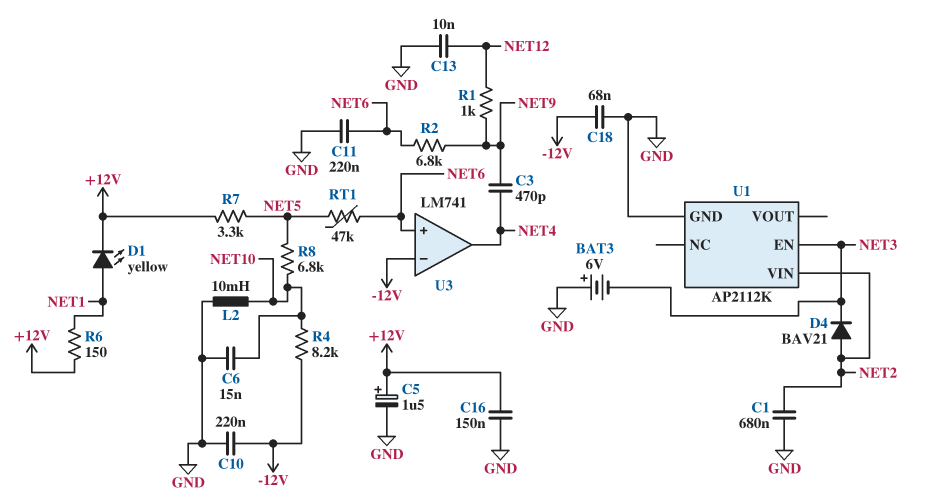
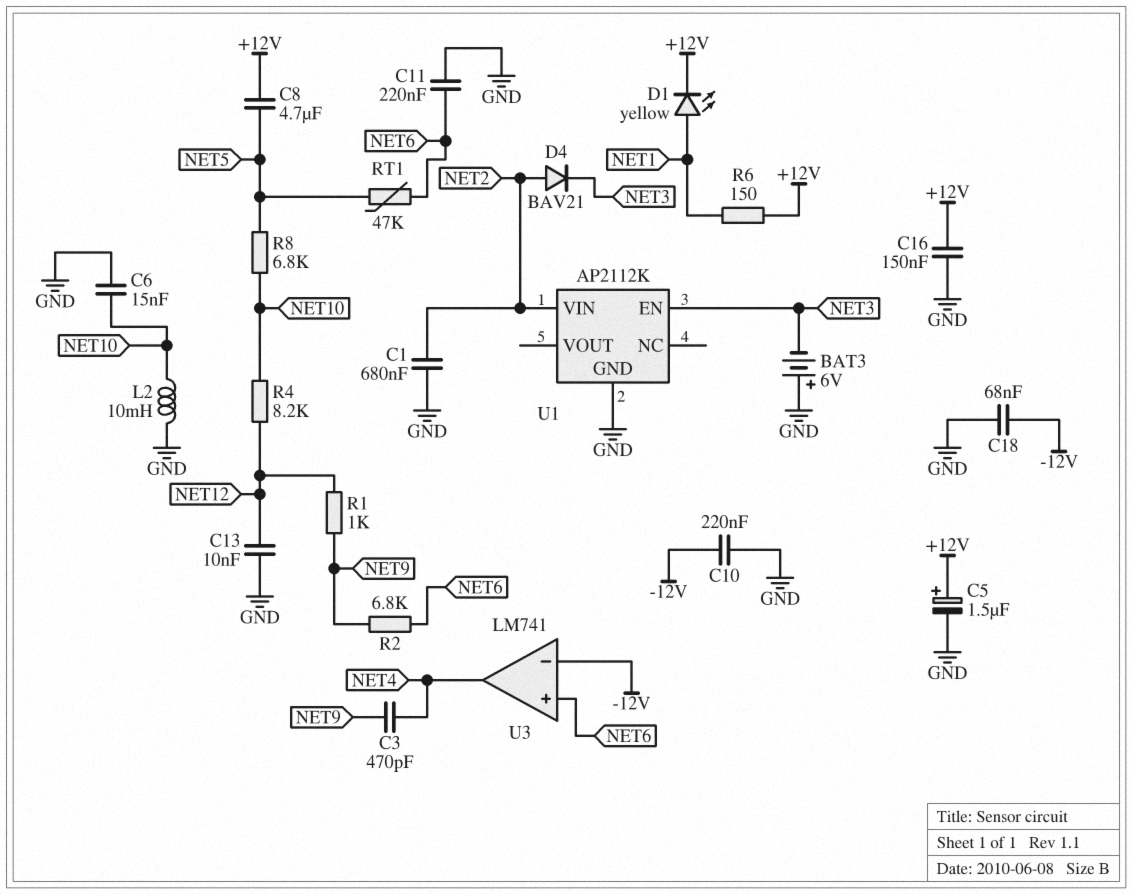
C8: none -> 4.7uF (+12V, NET5)
R4: 8.2k (-12V, NET10) -> 8.2k (NET10, NET12)
R7: 3.3k (+12V, NET5) -> none

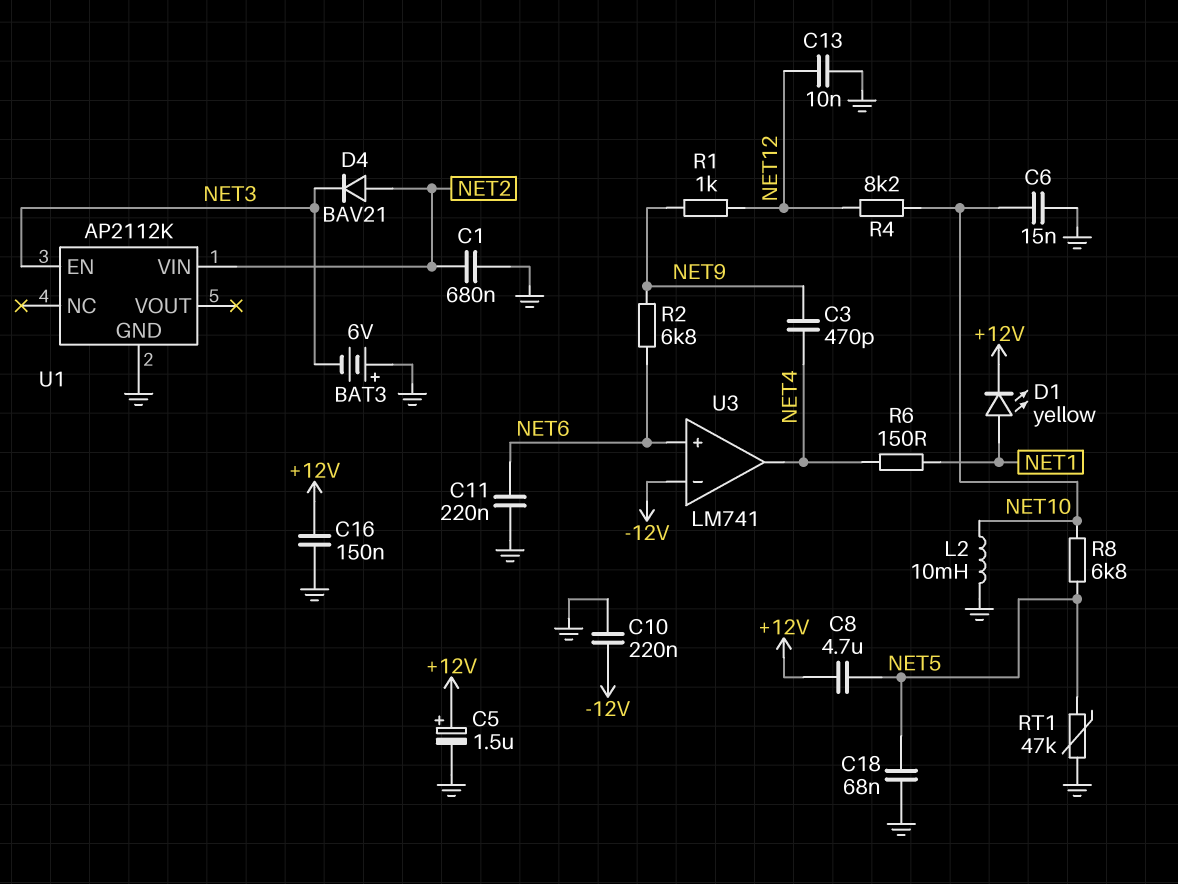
C18: 68nF (-12V, GND) -> 68nF (GND, NET5)
R6: 150 (+12V, NET1) -> 150 (NET1, NET4)
RT1: 47k (NET5, NET6) -> 47k (GND, NET5)

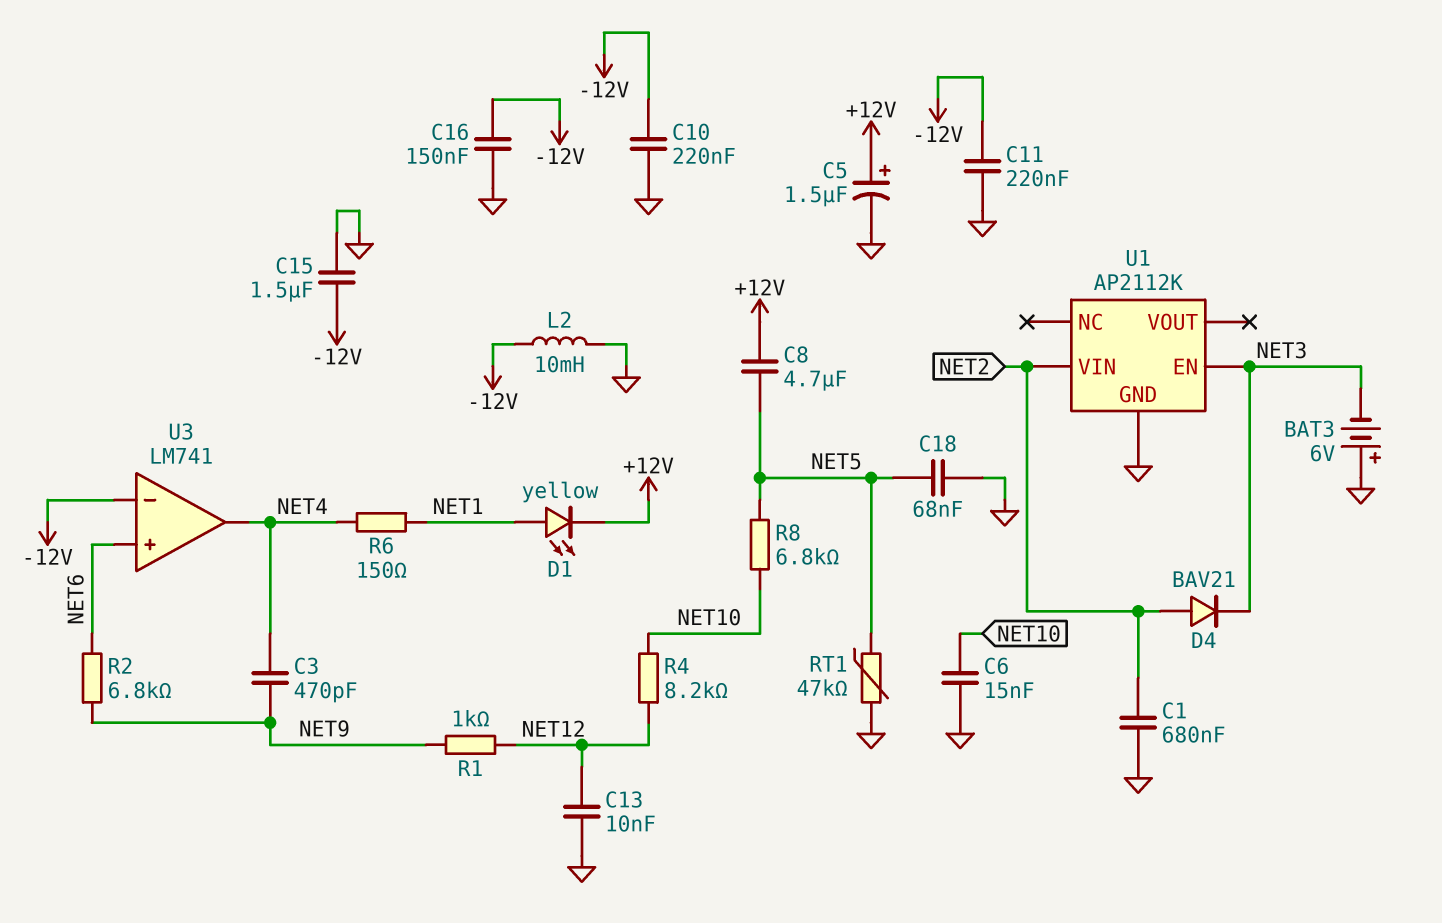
C11: 220nF (GND, NET6) -> 220nF (-12V, GND)
C15: none -> 1.5uF (-12V, GND)
C16: 150nF (+12V, GND) -> 150nF (-12V, GND)
L2: 10mH (GND, NET10) -> 10mH (-12V, GND)

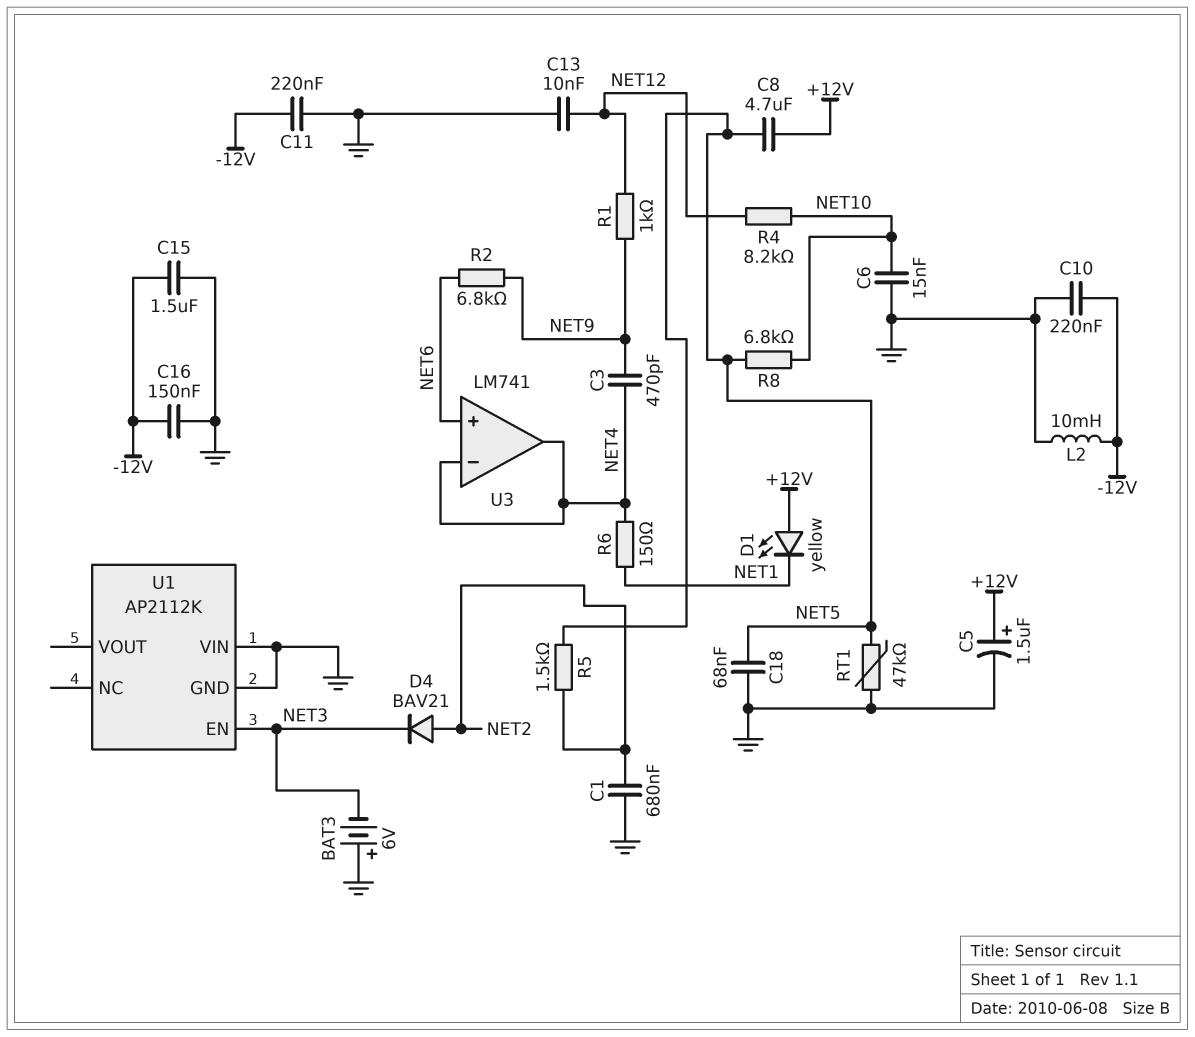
D1: LED yellow (A NET1, K +12V) -> LED yellow (A +12V, K NET1)
R5: none -> 1.5k (NET2, NET5)
U1 pin VIN: NET2 -> GND
U3 pin in-: -12V -> NET4

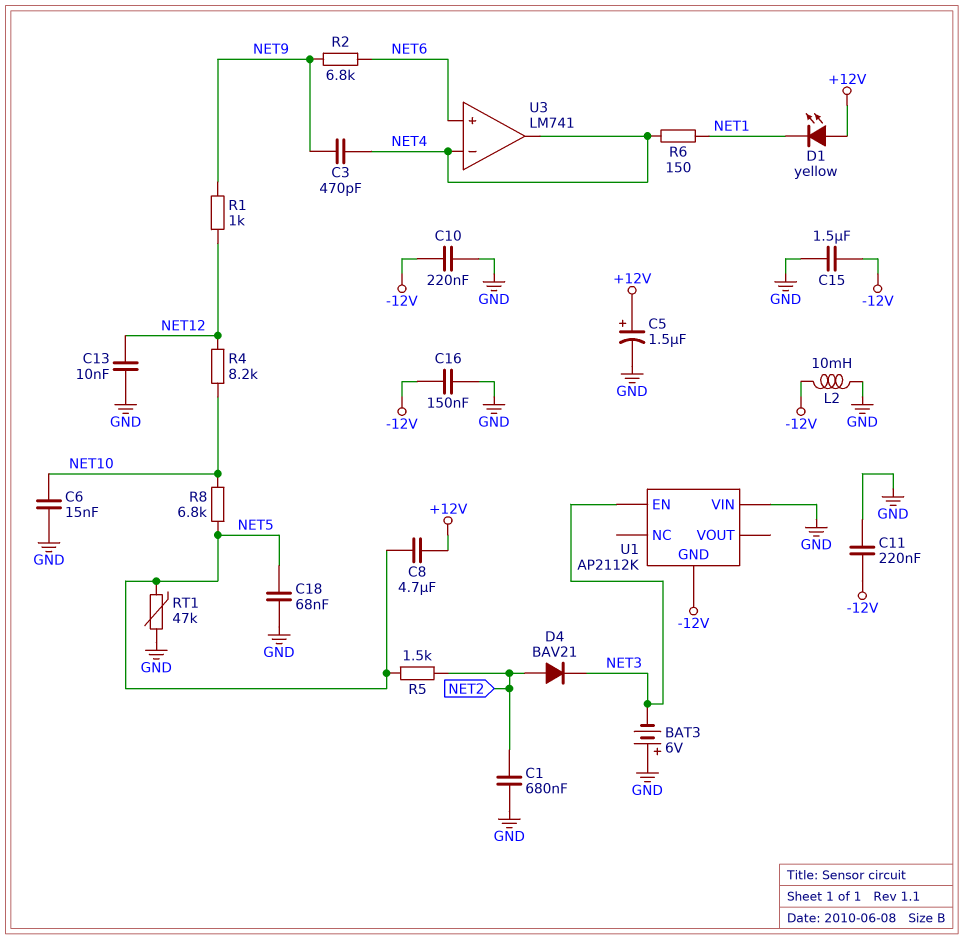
U1 pin GND: GND -> -12V

